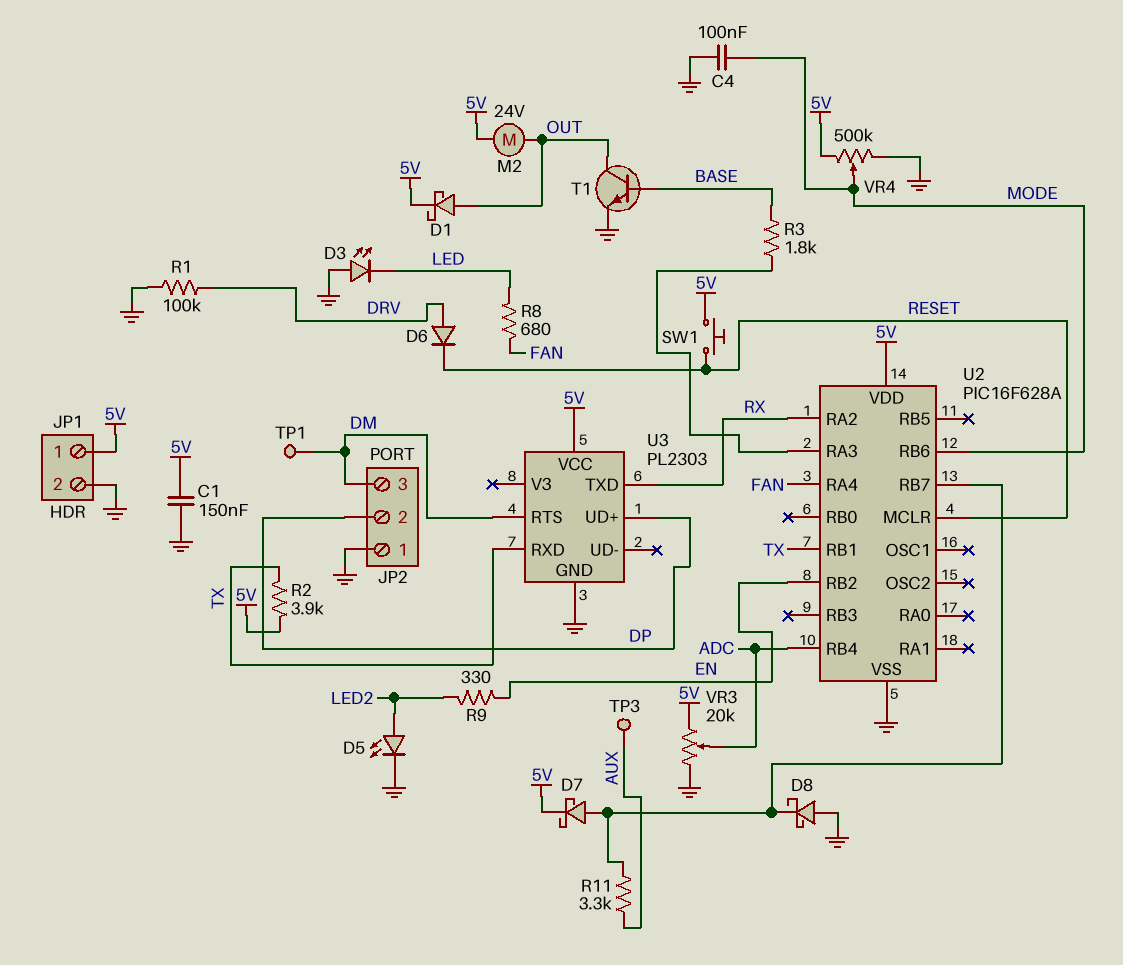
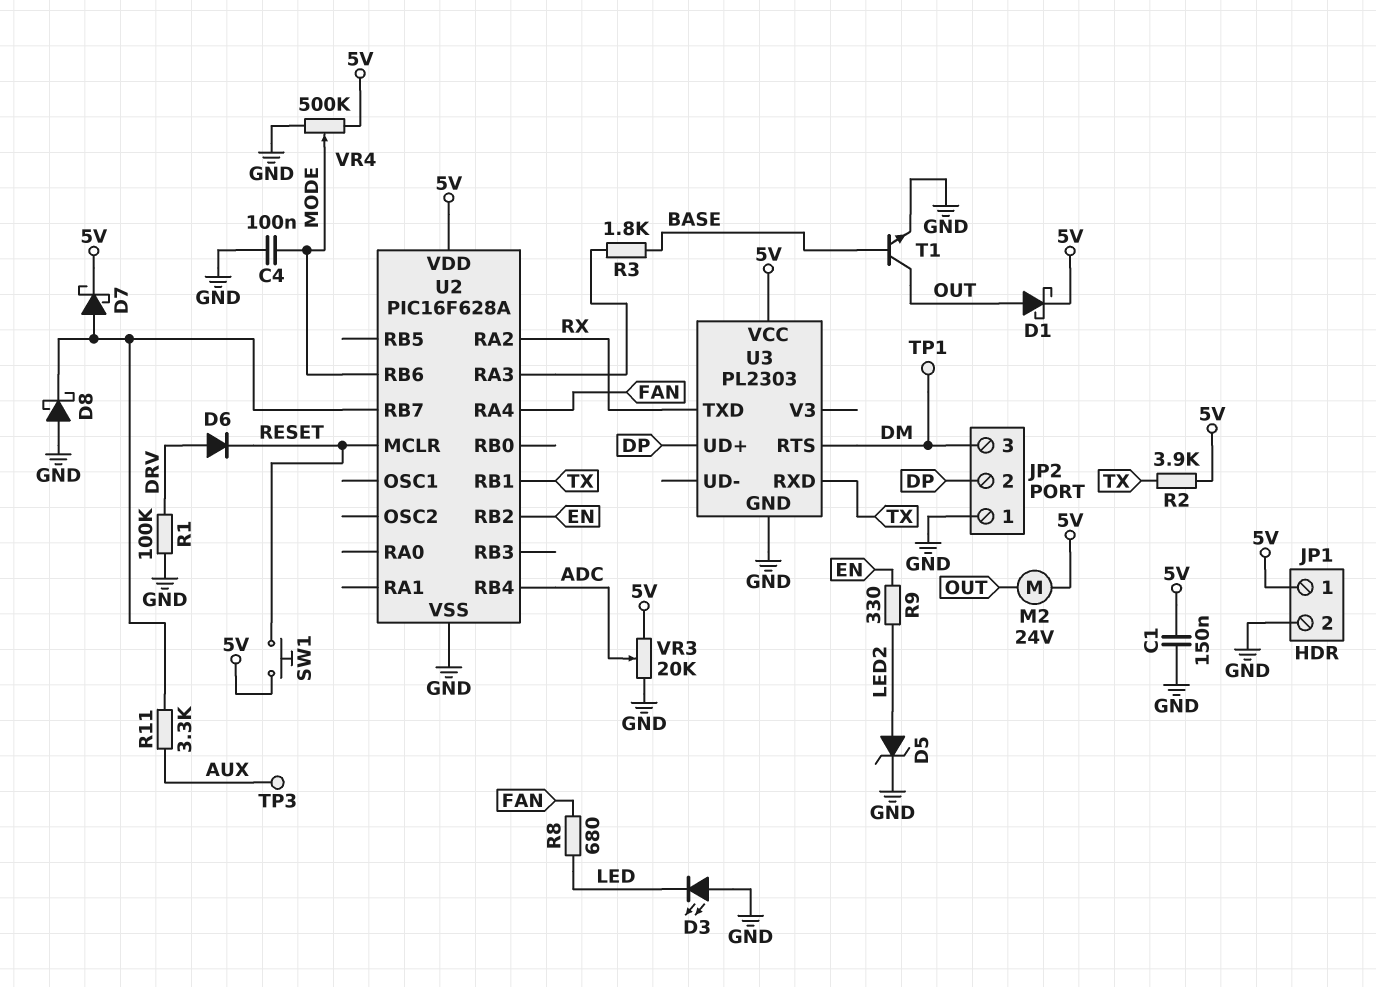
D5: LED (A LED2, K GND) -> zener (A LED2, K GND)

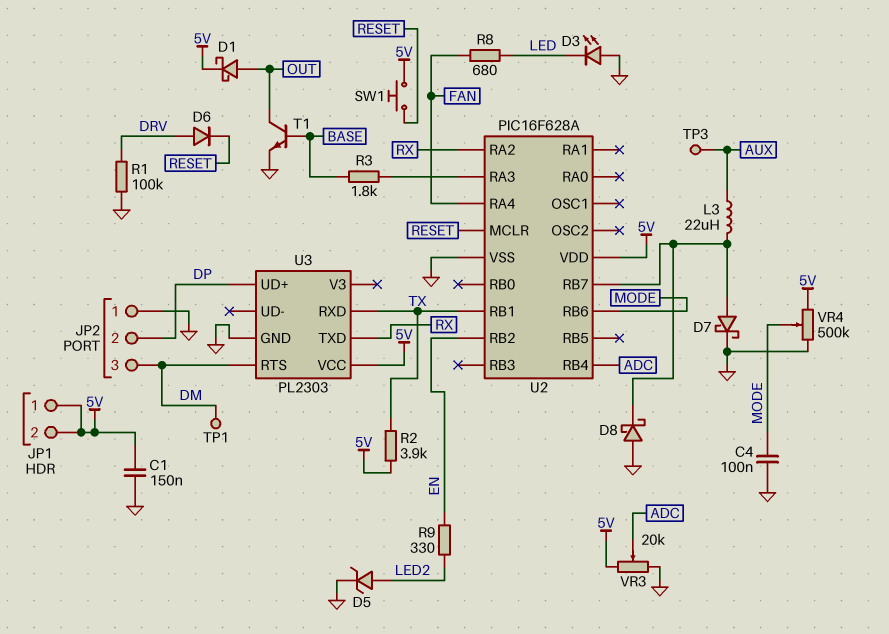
D7: schottky (A U2/RB7, K 5V) -> schottky (A U2/RB7, K GND)
JP1 pin 2: GND -> 5V
L3: none -> 22uH (AUX, U2/RB7)
M2: motor 24V (5V, OUT) -> none
R11: 3.3k (AUX, U2/RB7) -> none

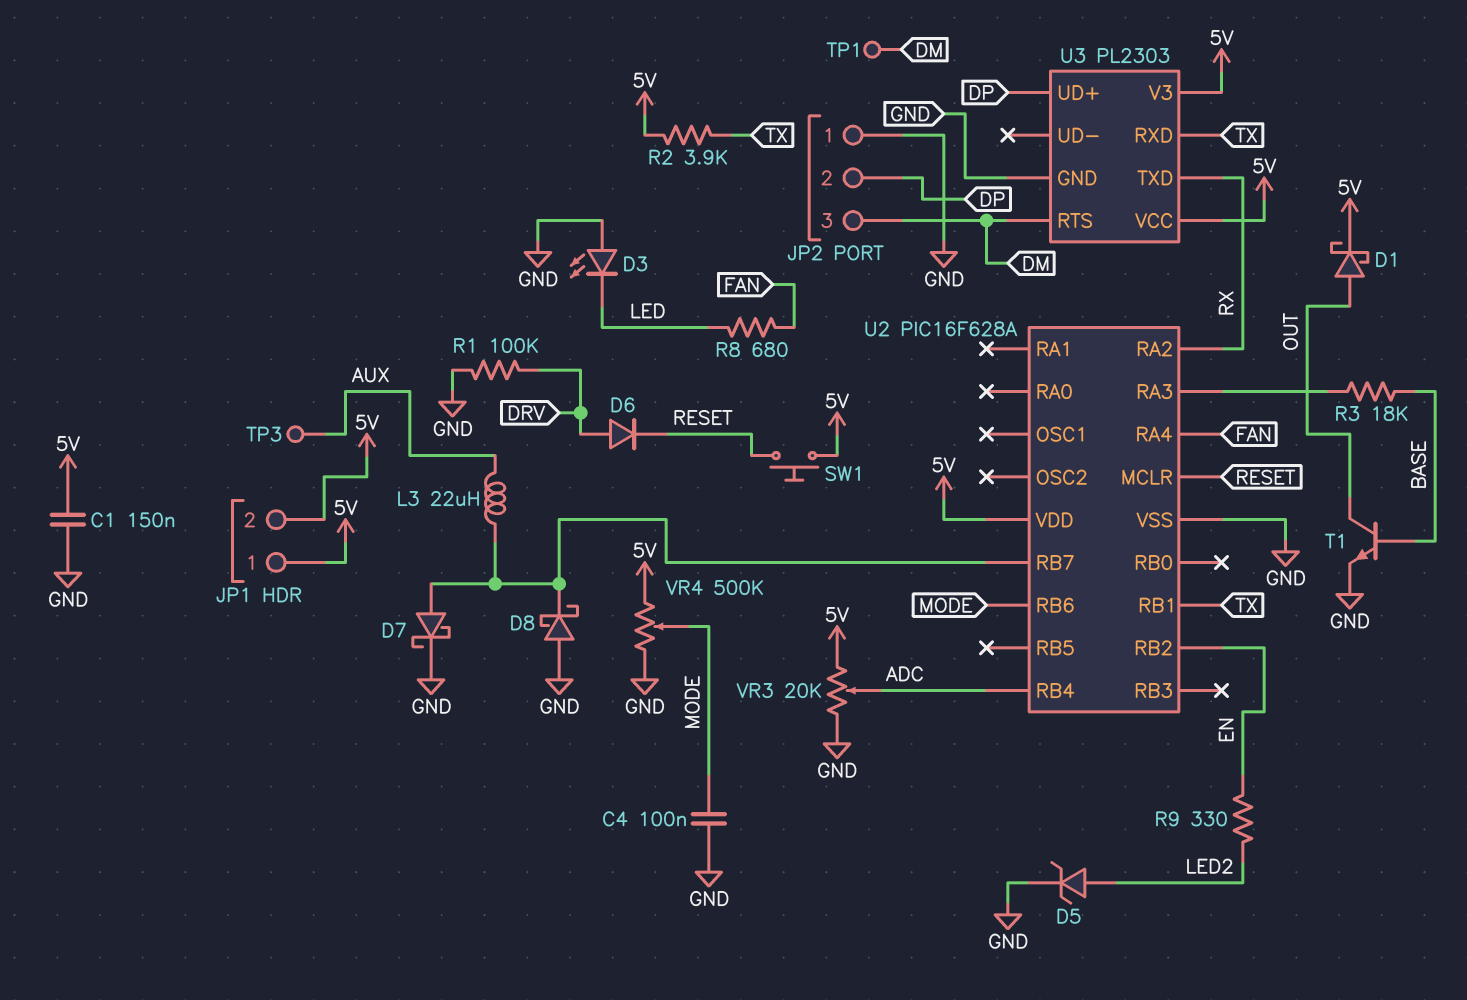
R3: 1.8k (BASE, U2/RA3) -> 18k (BASE, U2/RA3)
U3 pin V3: none -> 5V

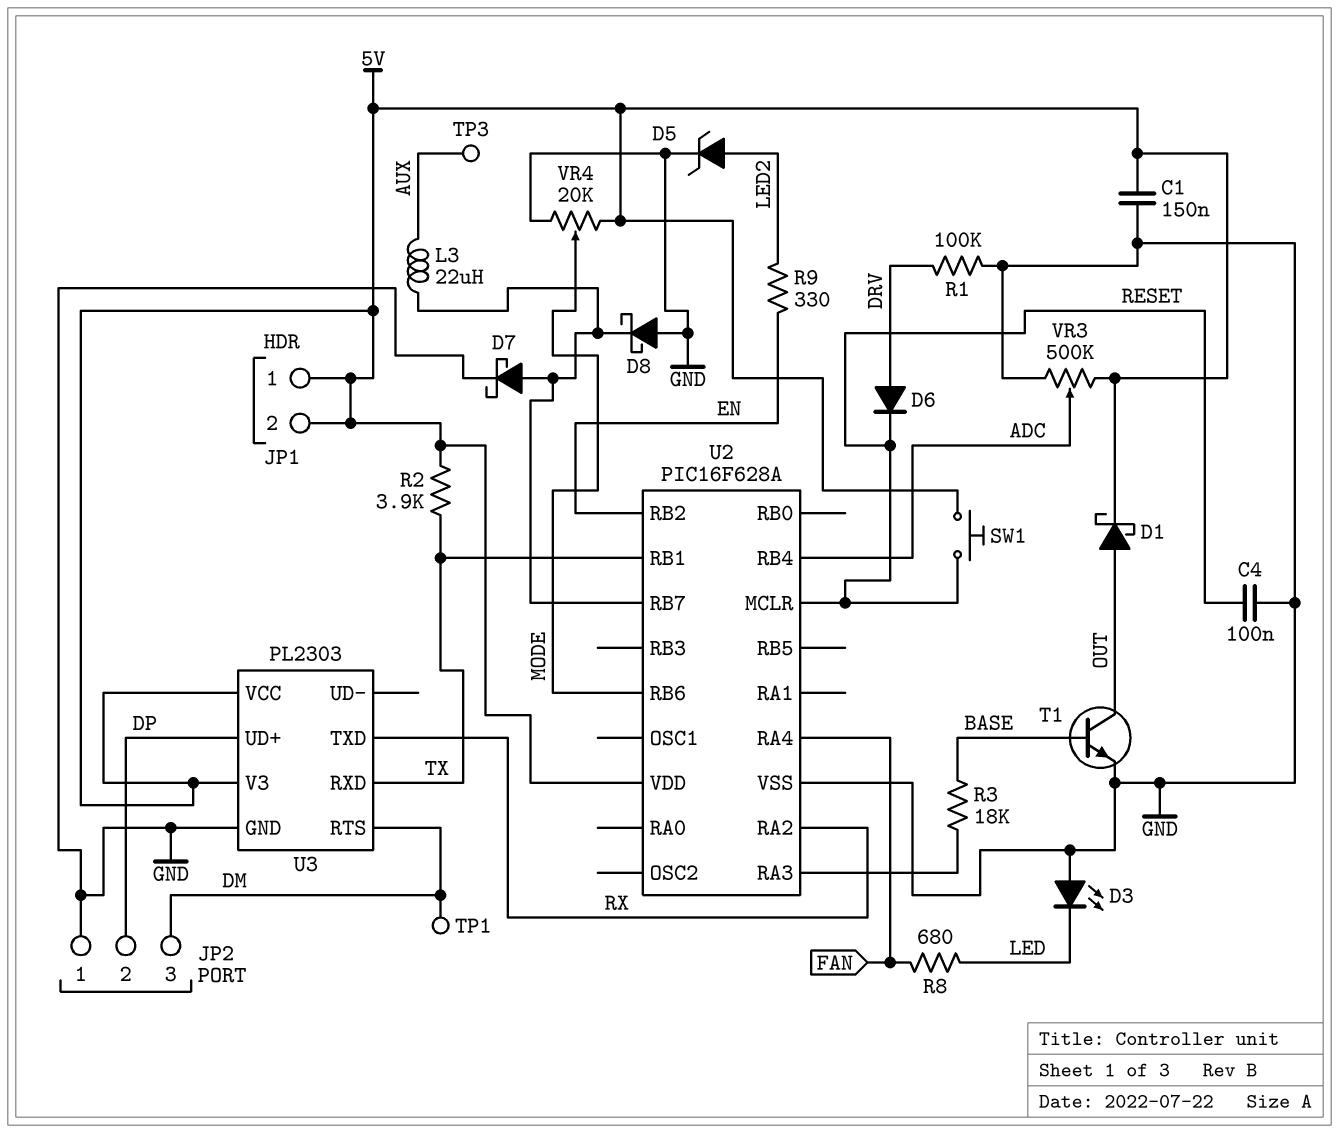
C4: 100nF (GND, MODE) -> 100nF (GND, RESET)
VR3: 20k (5V, GND, wiper ADC) -> 500k (5V, GND, wiper ADC)
VR4: 500k (5V, GND, wiper MODE) -> 20k (5V, GND, wiper MODE)

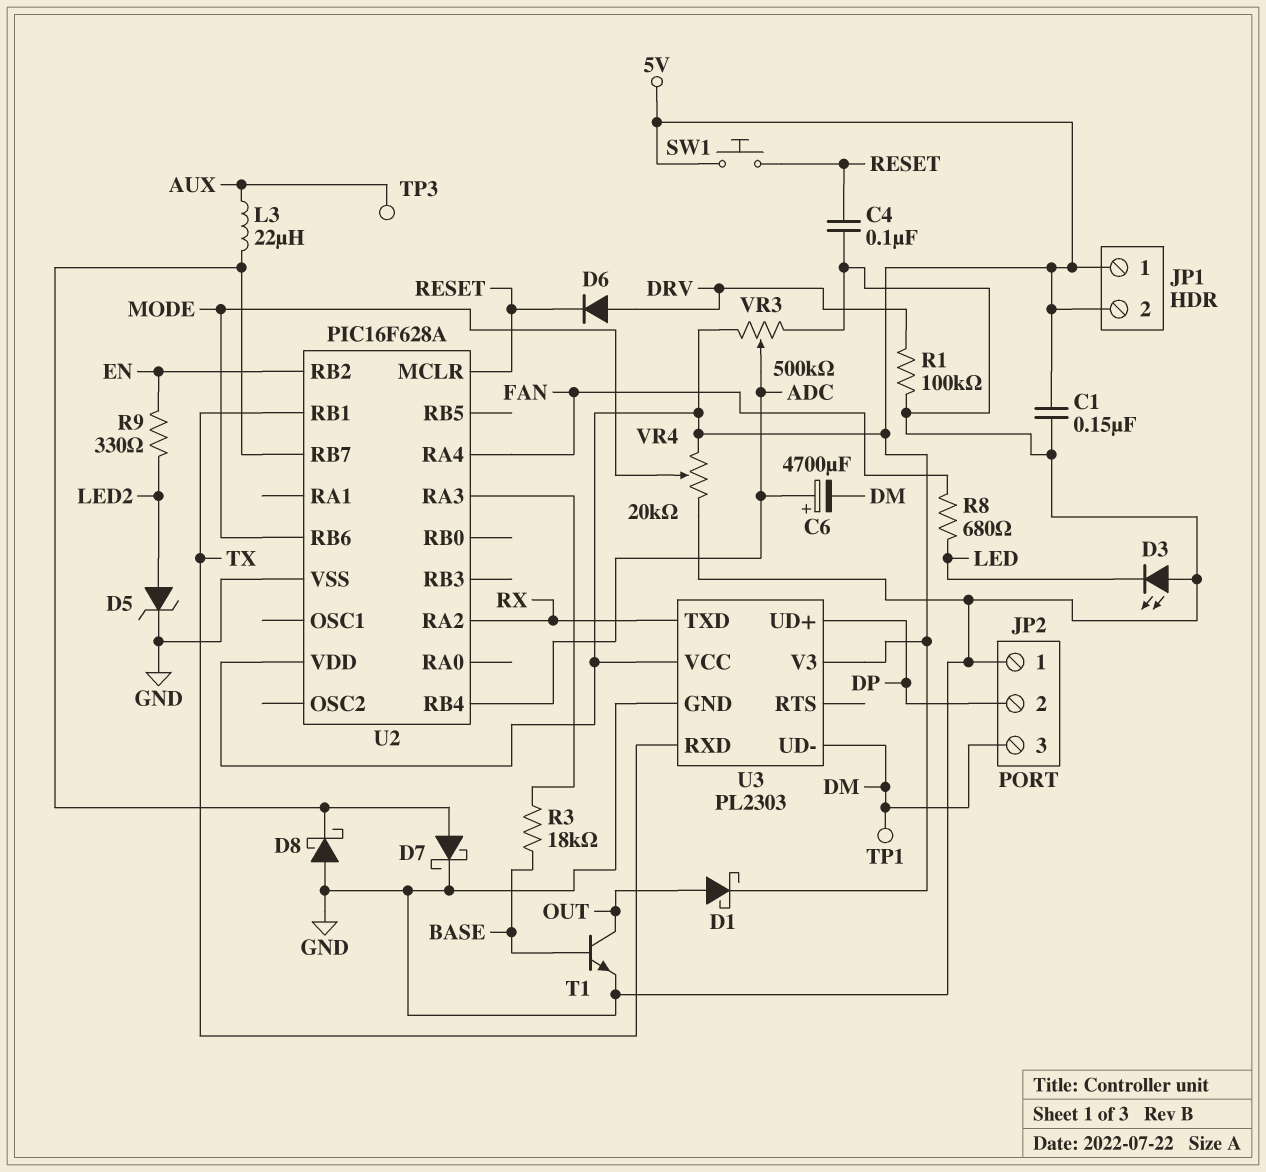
C6: none -> 4700uF (plus ADC, minus DM)
R2: 3.9k (5V, TX) -> none
U3 pin RTS: DM -> none
U3 pin UD-: none -> DM

